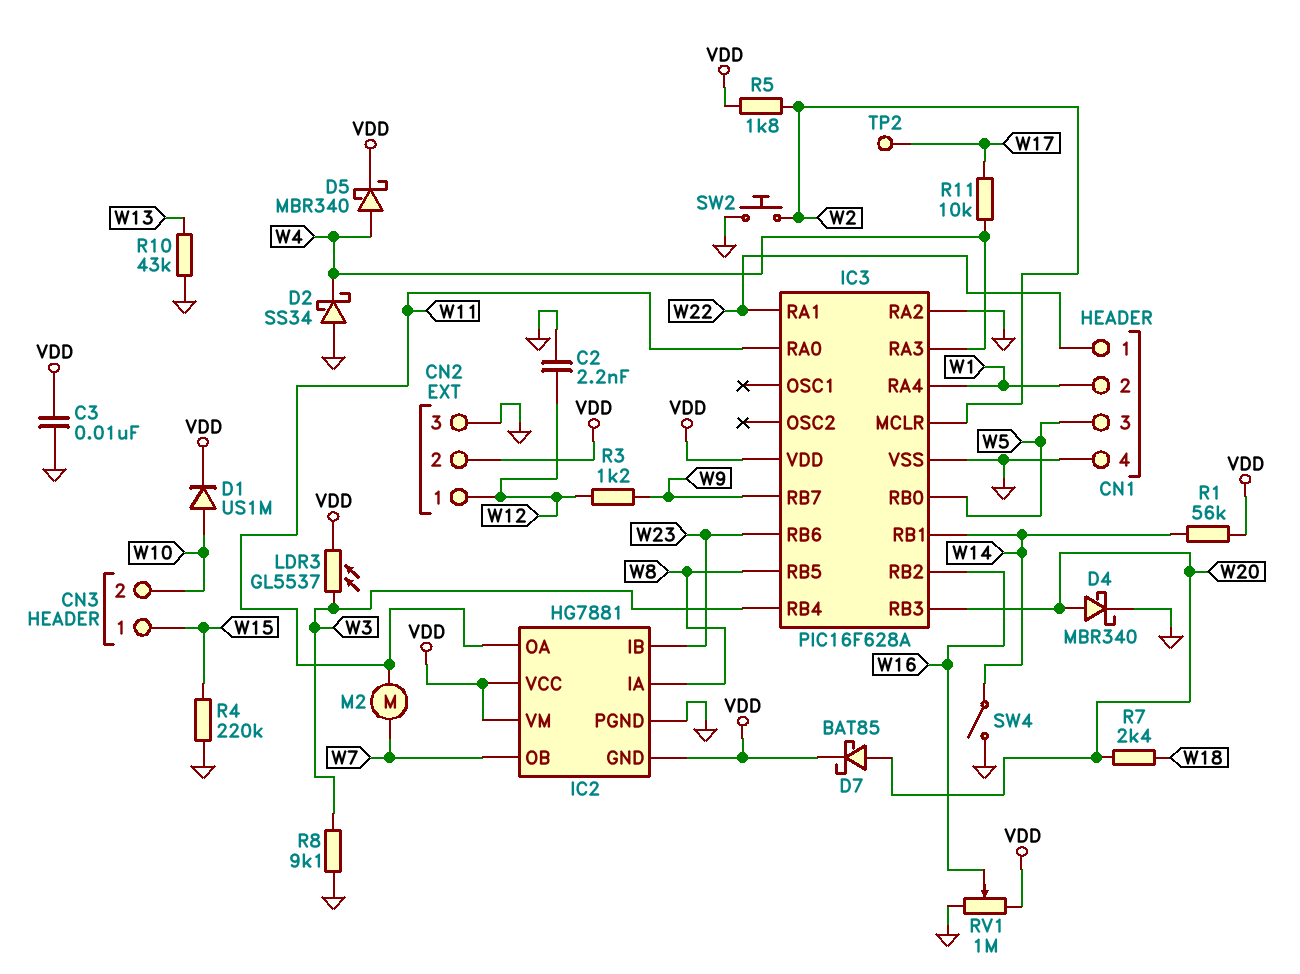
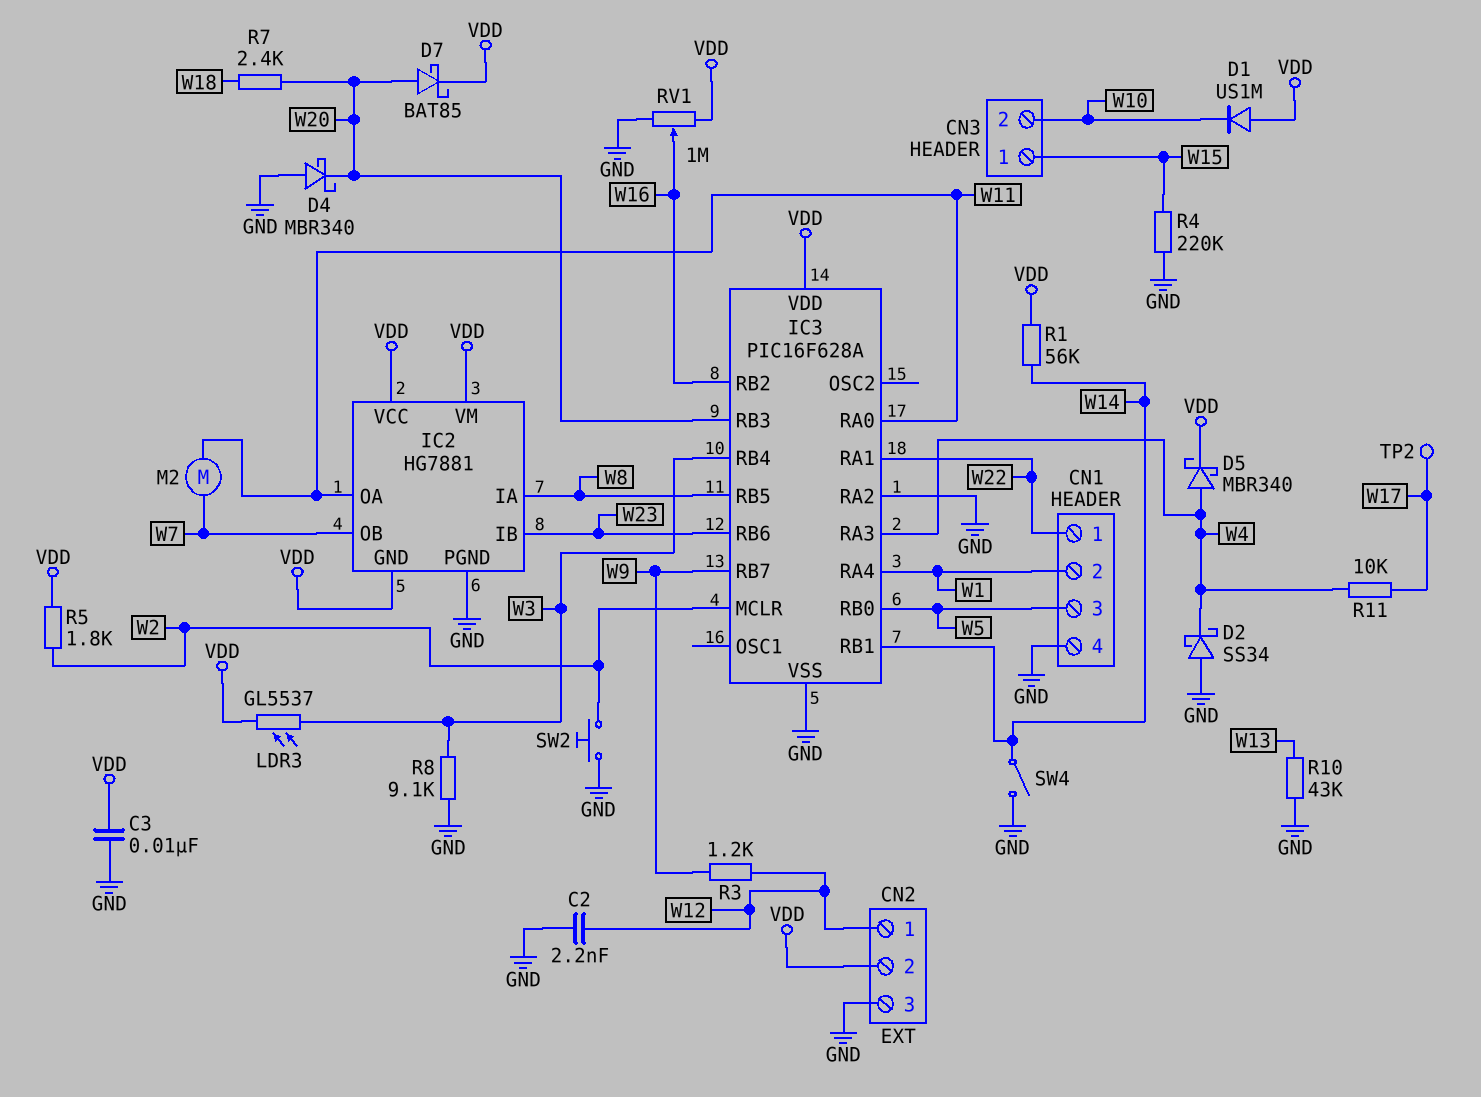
D1: diode US1M (A W10, K VDD) -> diode US1M (A VDD, K W10)
D4: schottky MBR340 (A W20, K GND) -> schottky MBR340 (A GND, K W20)

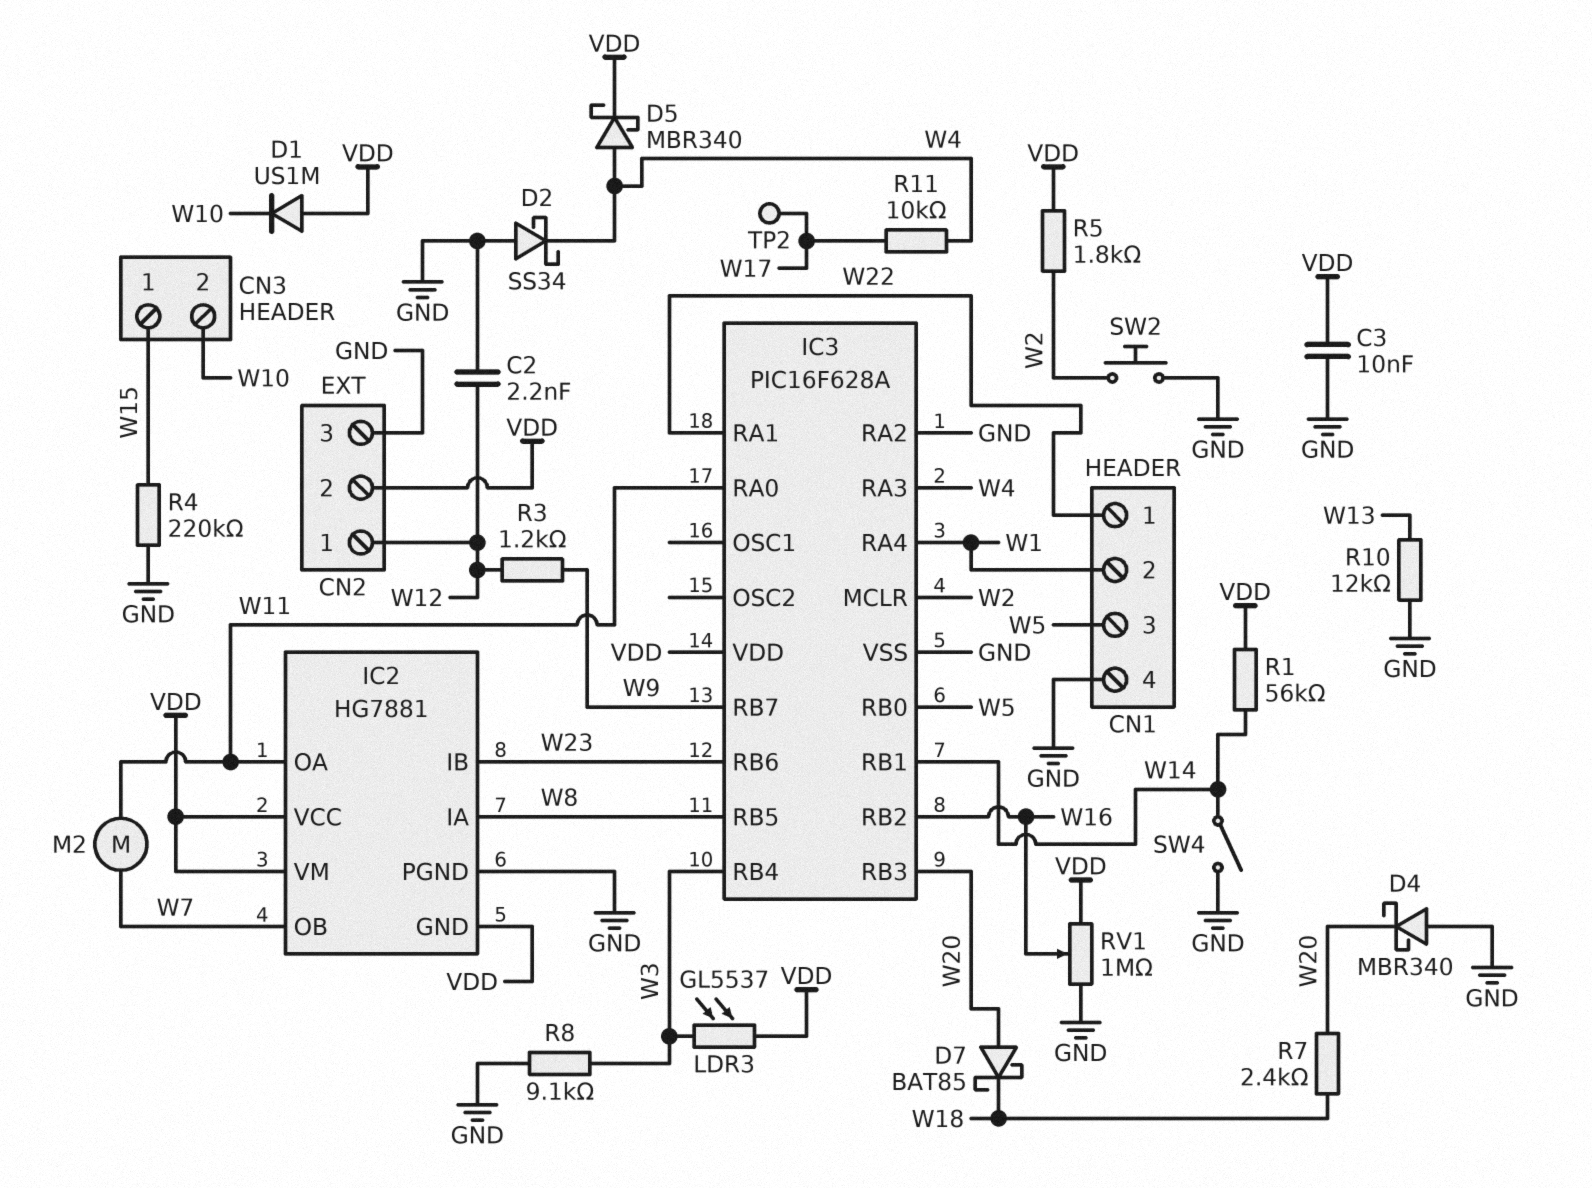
D7: schottky BAT85 (A W20, K VDD) -> schottky BAT85 (A W20, K W18)
R10: 43k (GND, W13) -> 12k (GND, W13)

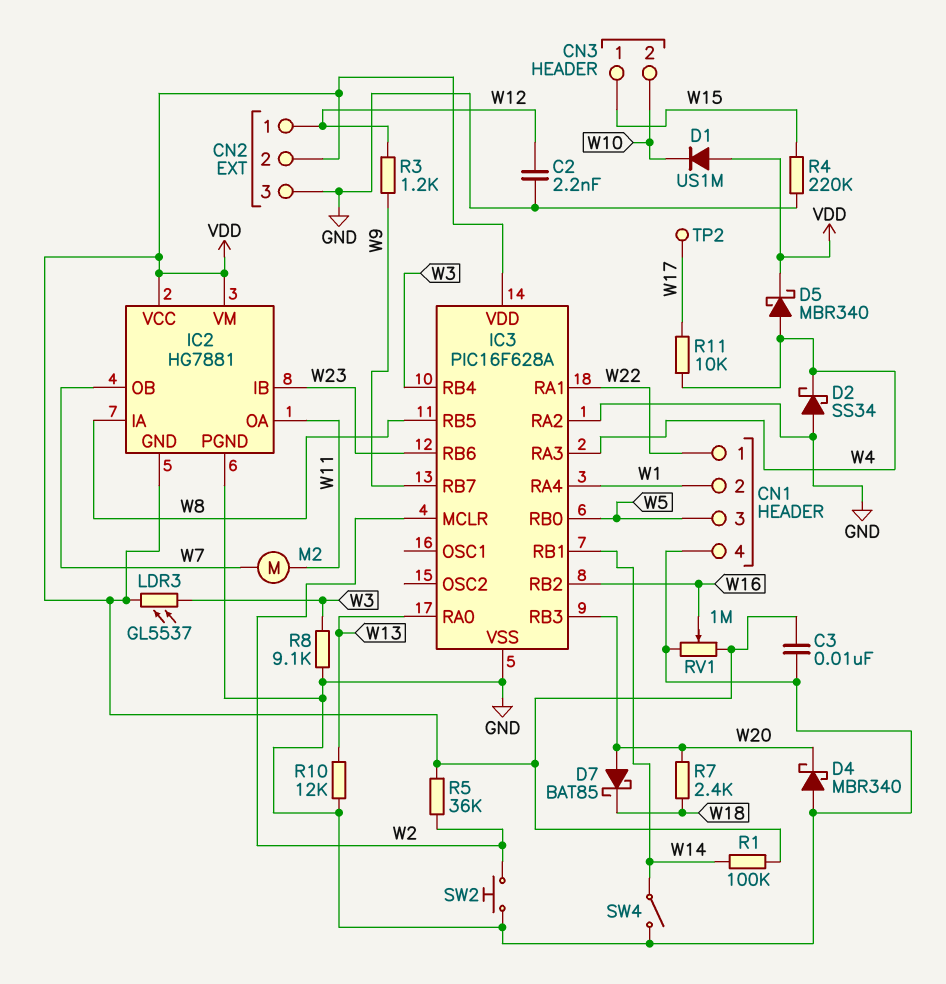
IC3 pin RA0: W11 -> W13
R1: 56k (VDD, W14) -> 100k (VDD, W14)
R5: 1.8k (VDD, W2) -> 36k (VDD, W2)

